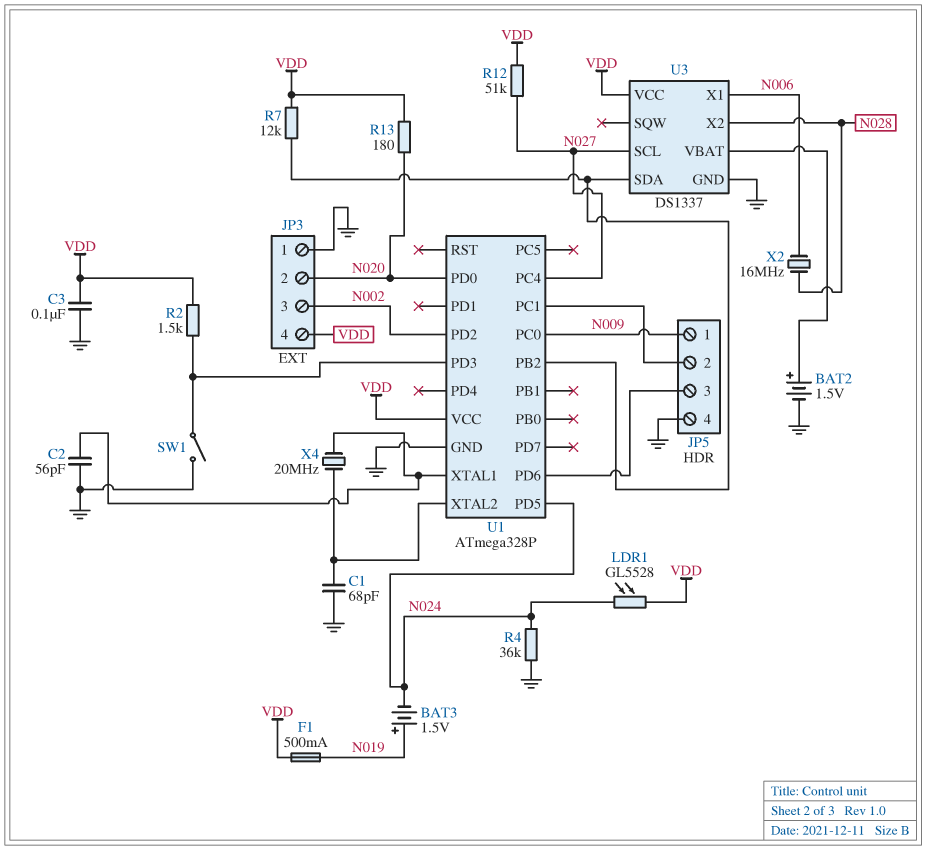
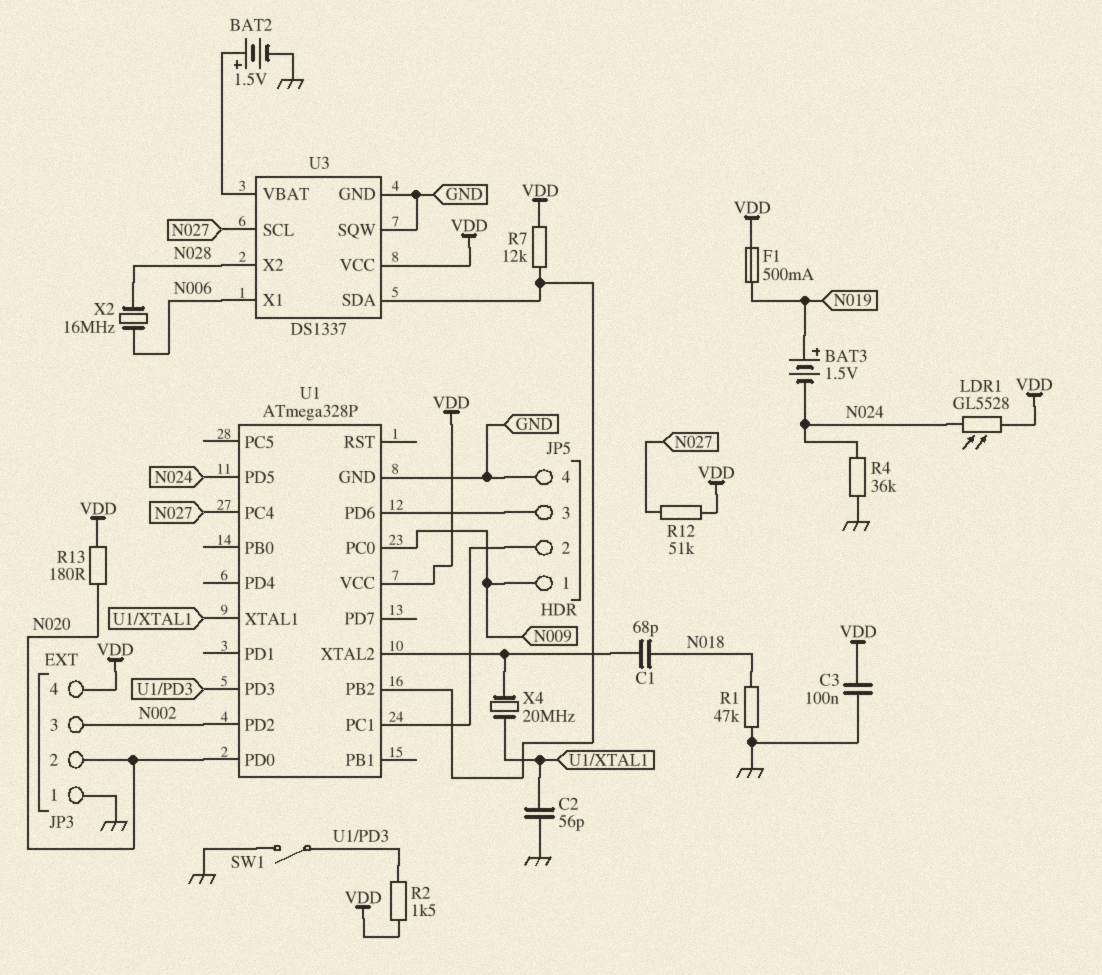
C1: 68pF (GND, U1/XTAL2) -> 68pF (N018, U1/XTAL2)
R1: none -> 47k (GND, N018)
U3 pin SQW: none -> GND

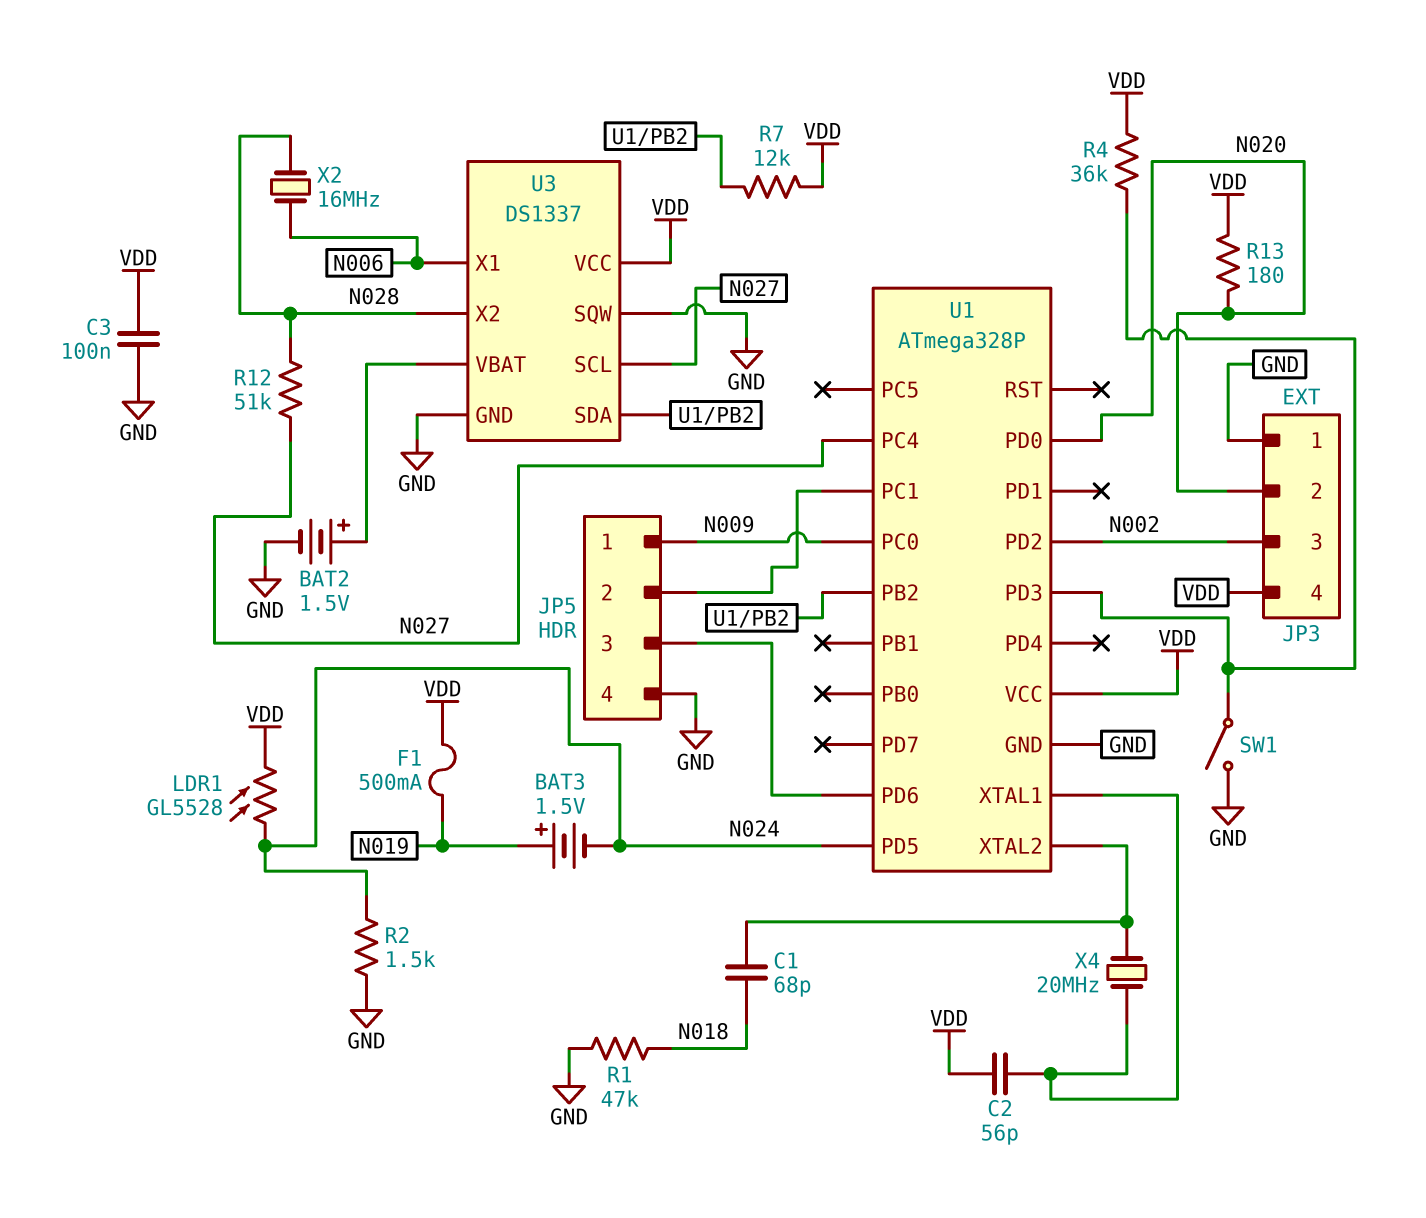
C2: 56pF (GND, U1/XTAL1) -> 56pF (U1/XTAL1, VDD)
R2: 1.5k (U1/PD3, VDD) -> 1.5k (GND, N024)
R4: 36k (GND, N024) -> 36k (U1/PD3, VDD)
R12: 51k (N027, VDD) -> 51k (N027, N028)

